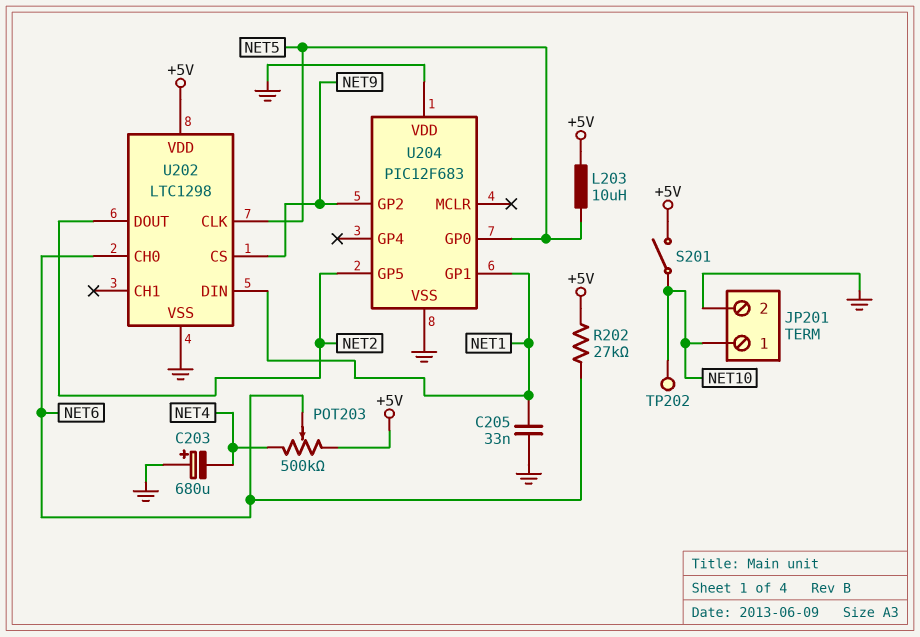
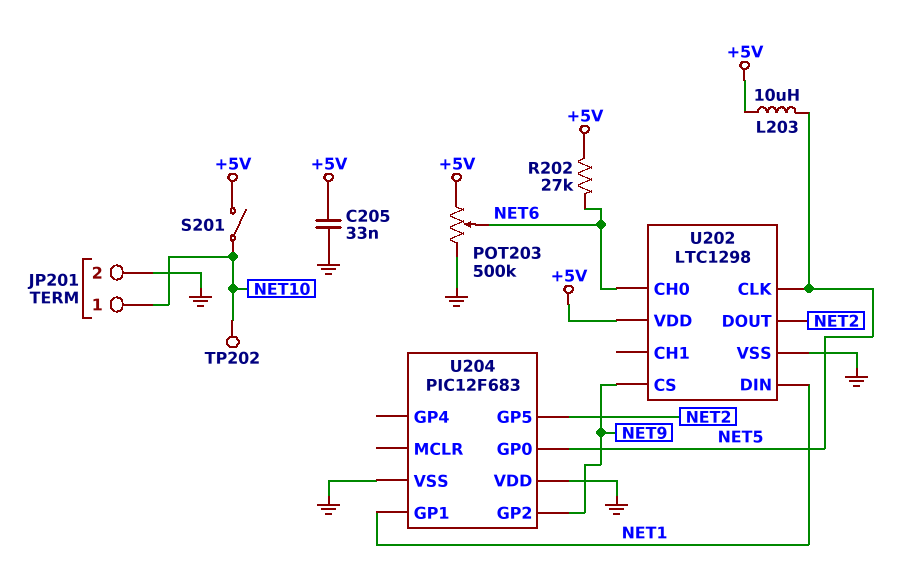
C203: 680uF (plus GND, minus NET4) -> none
C205: 33nF (GND, NET1) -> 33nF (+5V, GND)
POT203: 500k (+5V, NET4, wiper NET6) -> 500k (+5V, GND, wiper NET6)

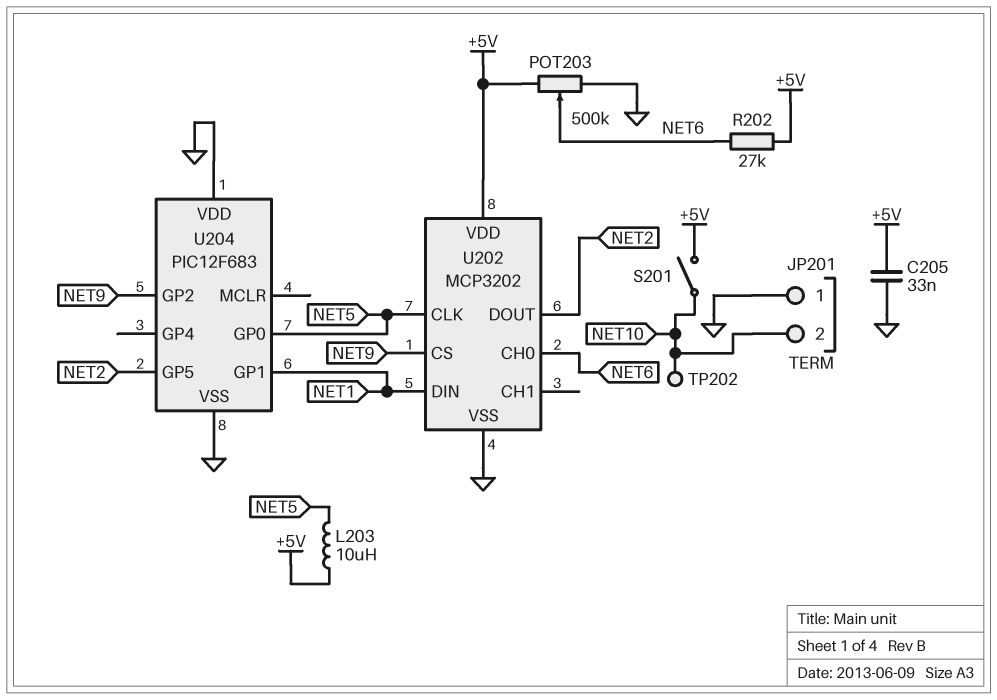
JP201 pin 1: NET10 -> GND
JP201 pin 2: GND -> NET10
U202: LTC1298 -> MCP3202

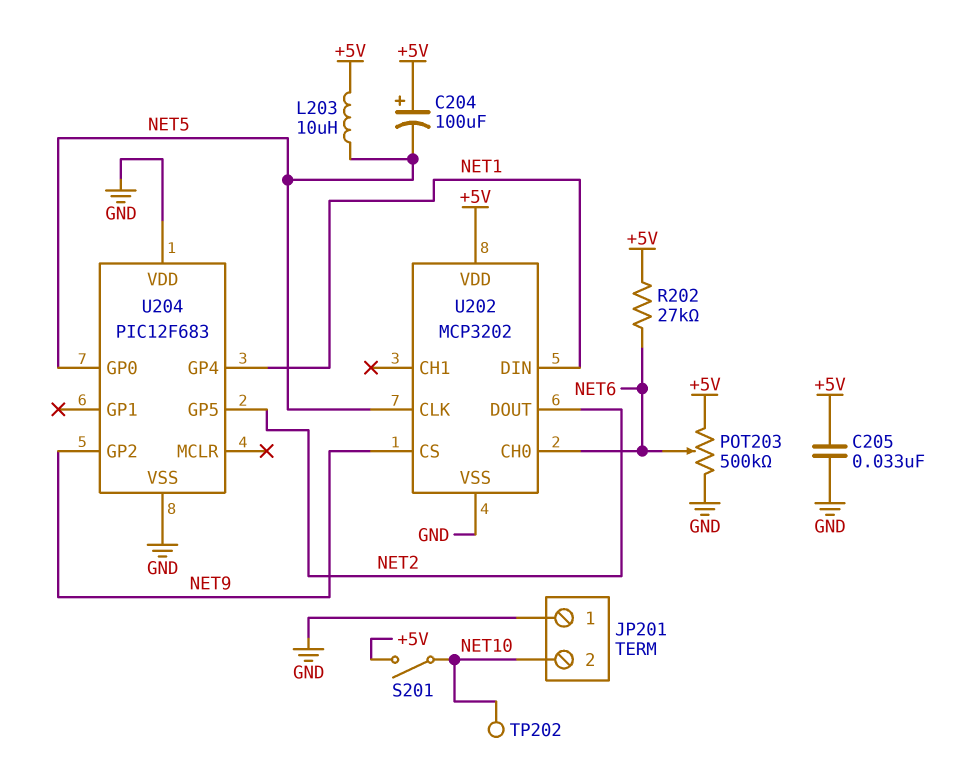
C204: none -> 100uF (plus +5V, minus NET5)
U204 pin GP1: NET1 -> none
U204 pin GP4: none -> NET1

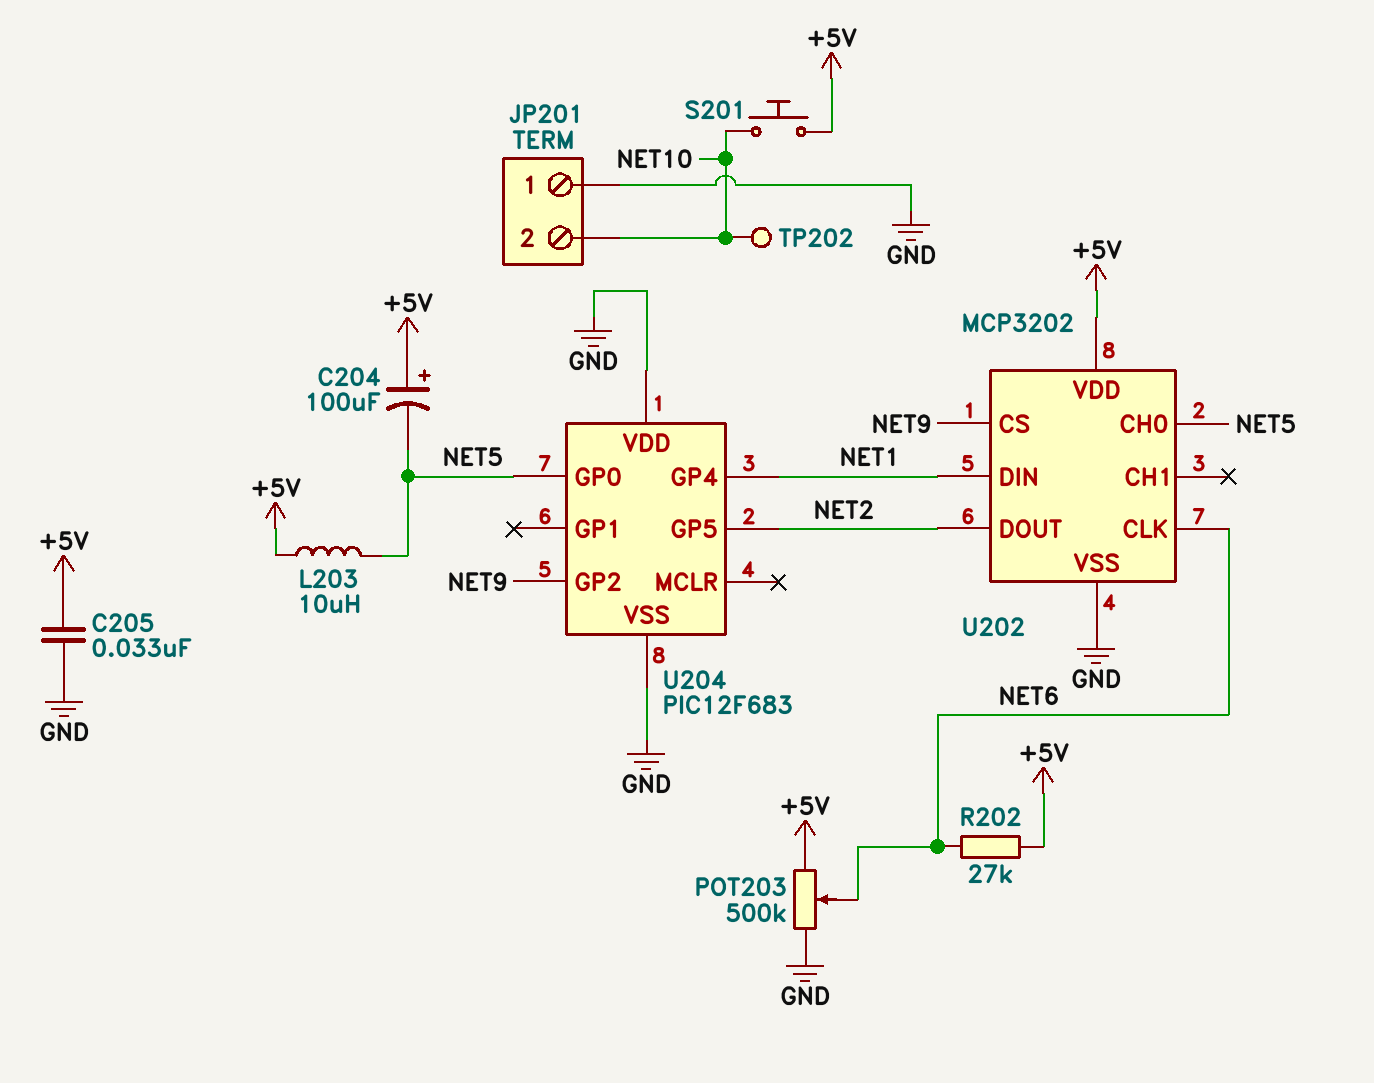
S201: switch (+5V, NET10) -> button (+5V, NET10)
U202 pin CH0: NET6 -> NET5
U202 pin CLK: NET5 -> NET6

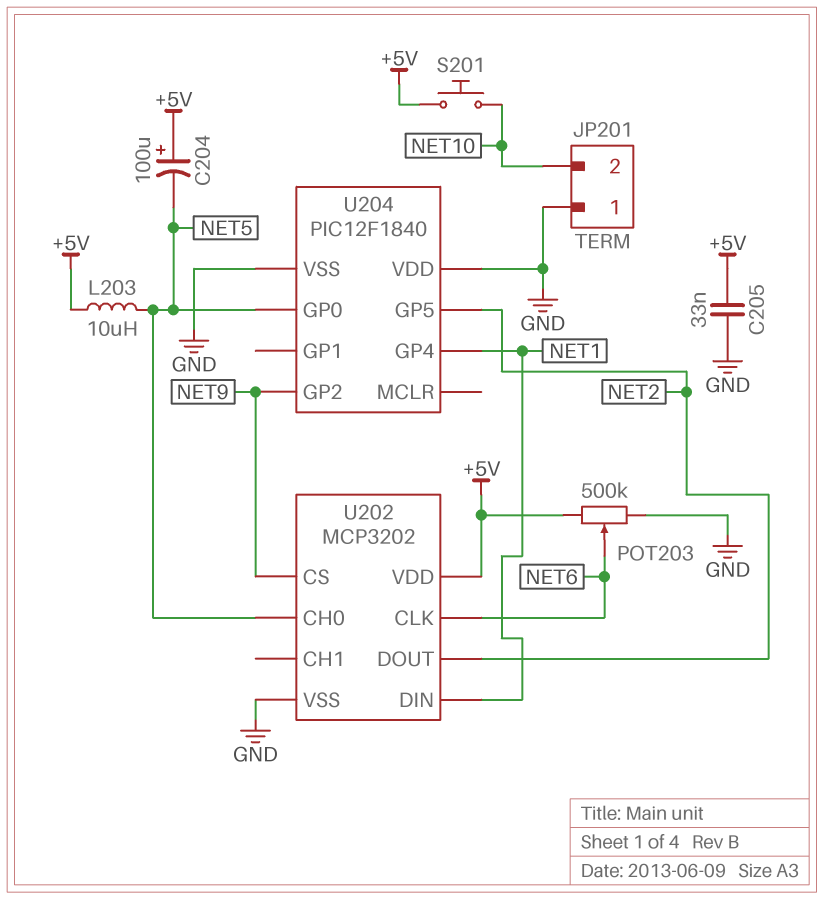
R202: 27k (+5V, NET6) -> none
TP202: test point (NET10) -> none
U204: PIC12F683 -> PIC12F1840

